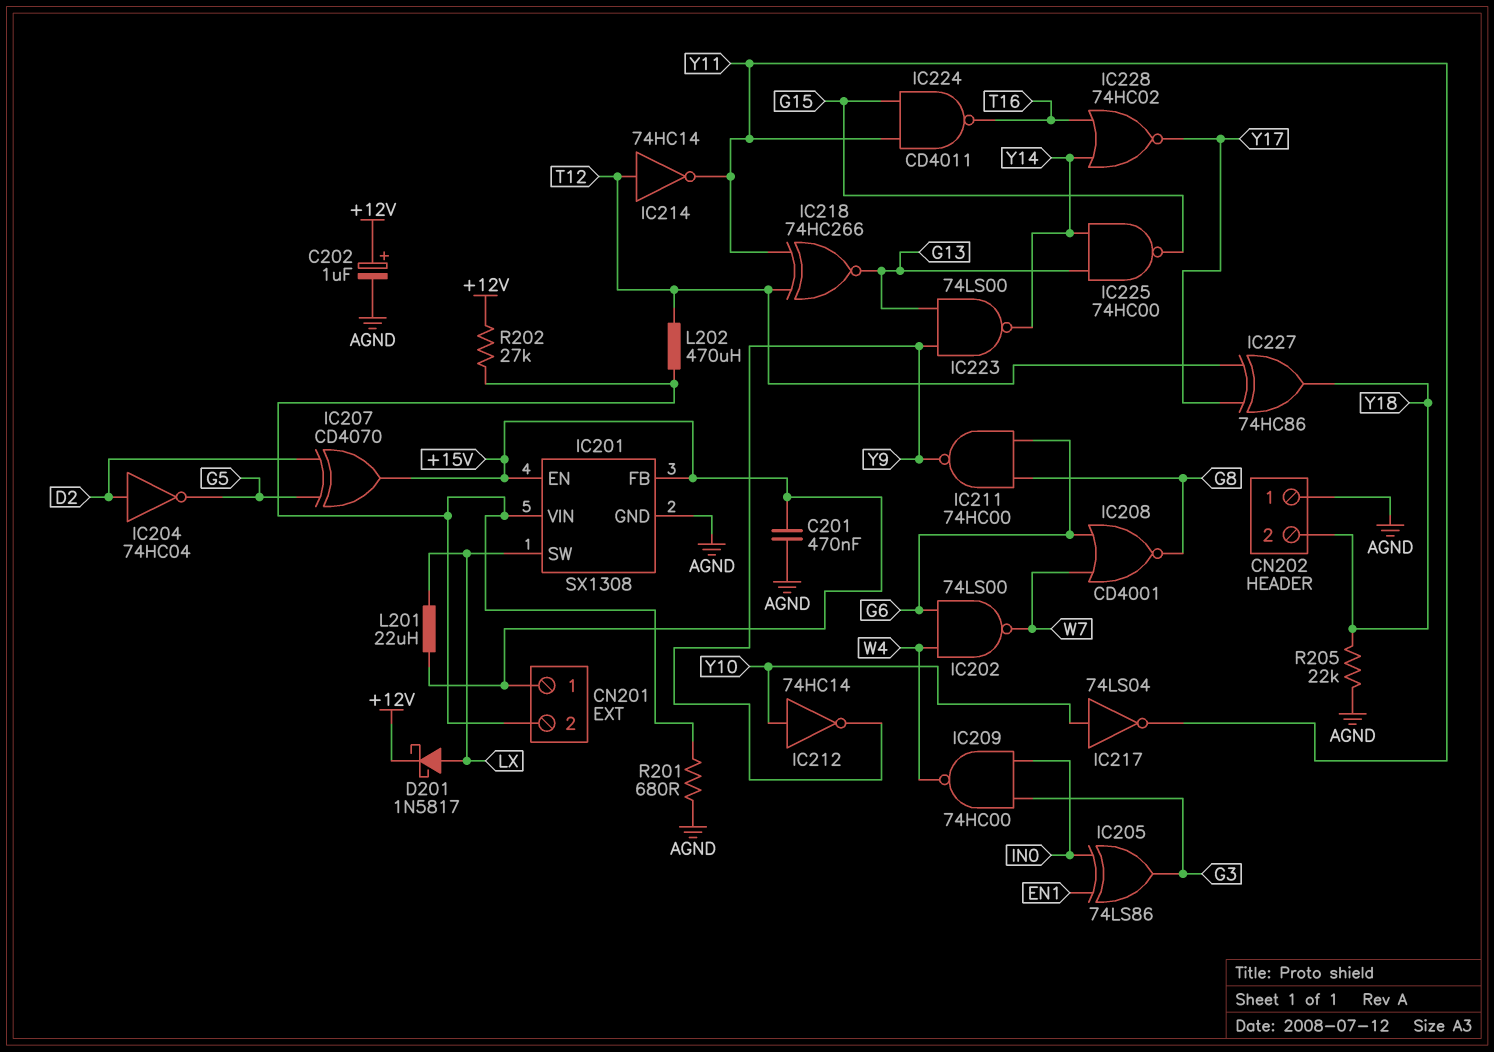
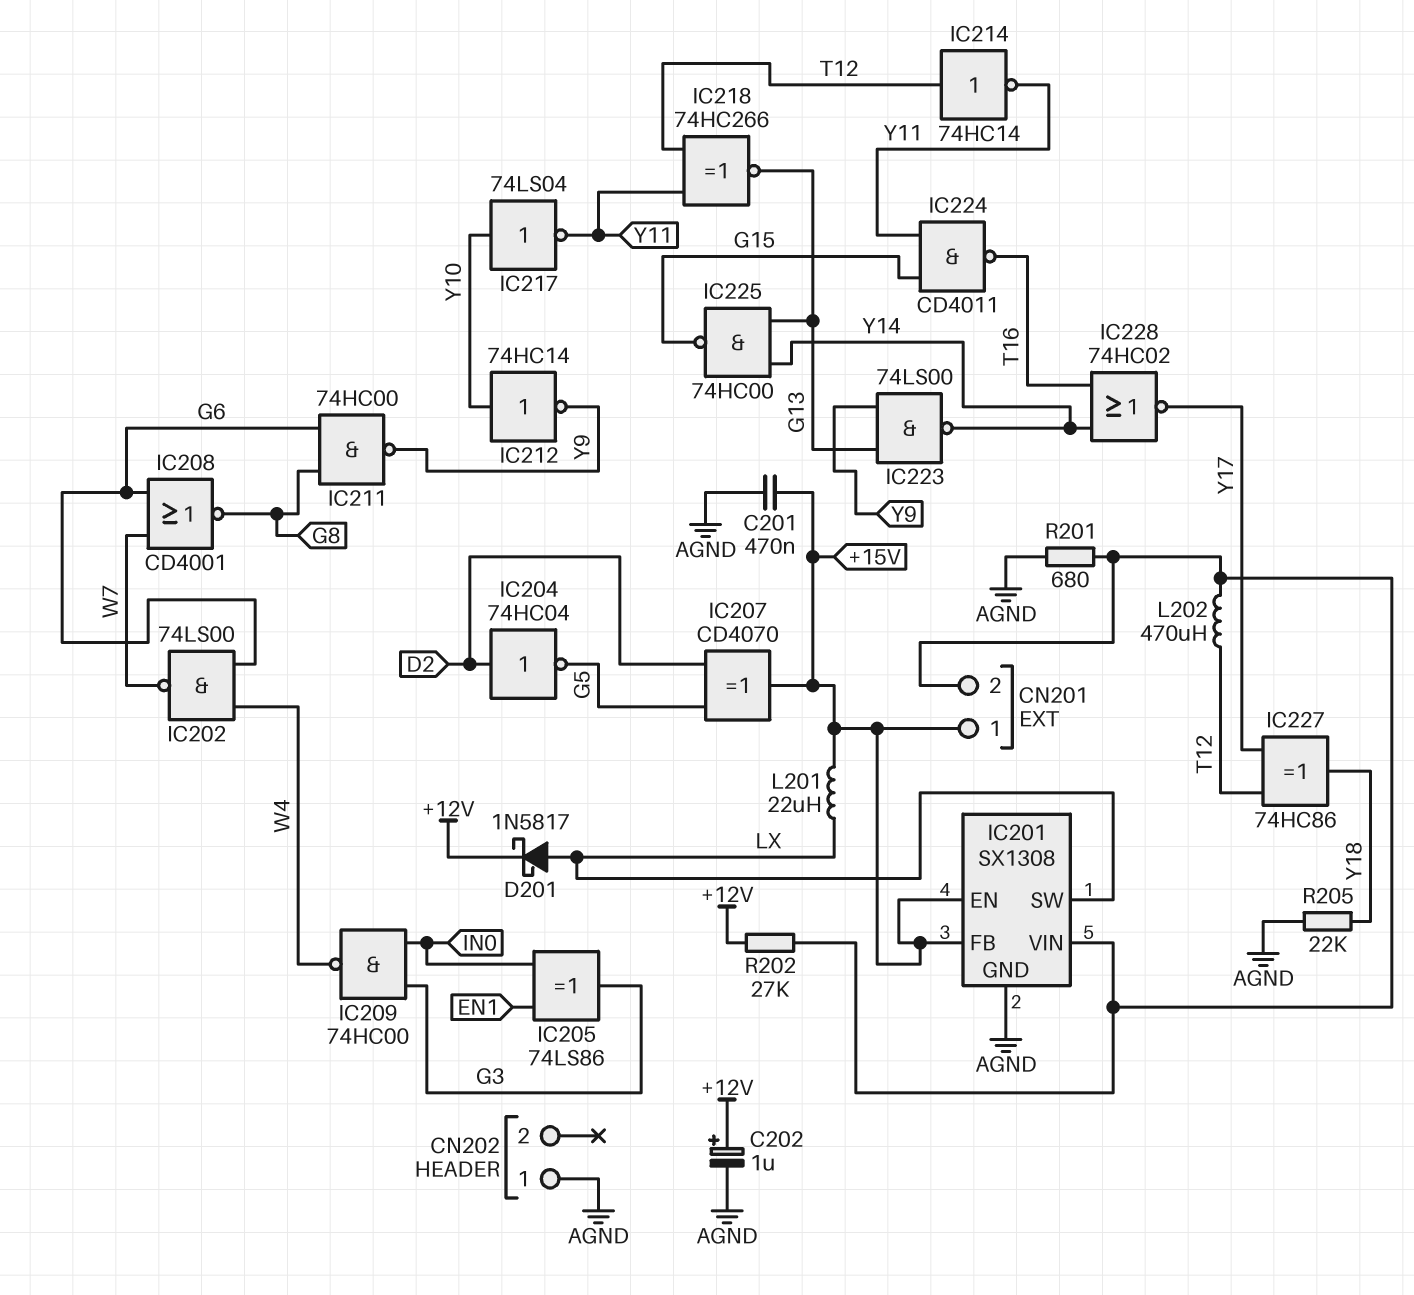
CN202 pin 2: Y18 -> none

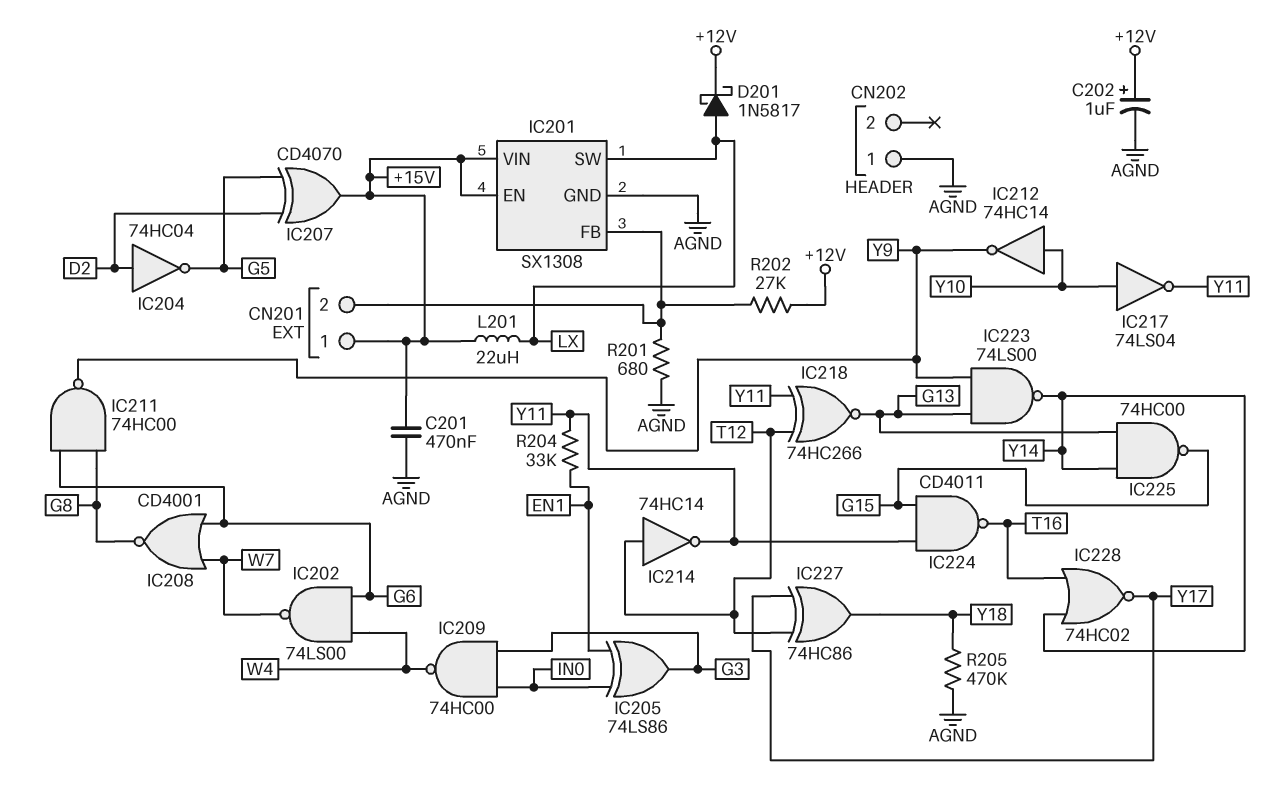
IC201 pin FB: +15V -> CN201/2
IC201 pin VIN: CN201/2 -> +15V
L202: 470uH (CN201/2, T12) -> none
R204: none -> 33k (EN1, Y11)
R205: 22k (AGND, Y18) -> 470k (AGND, Y18)

